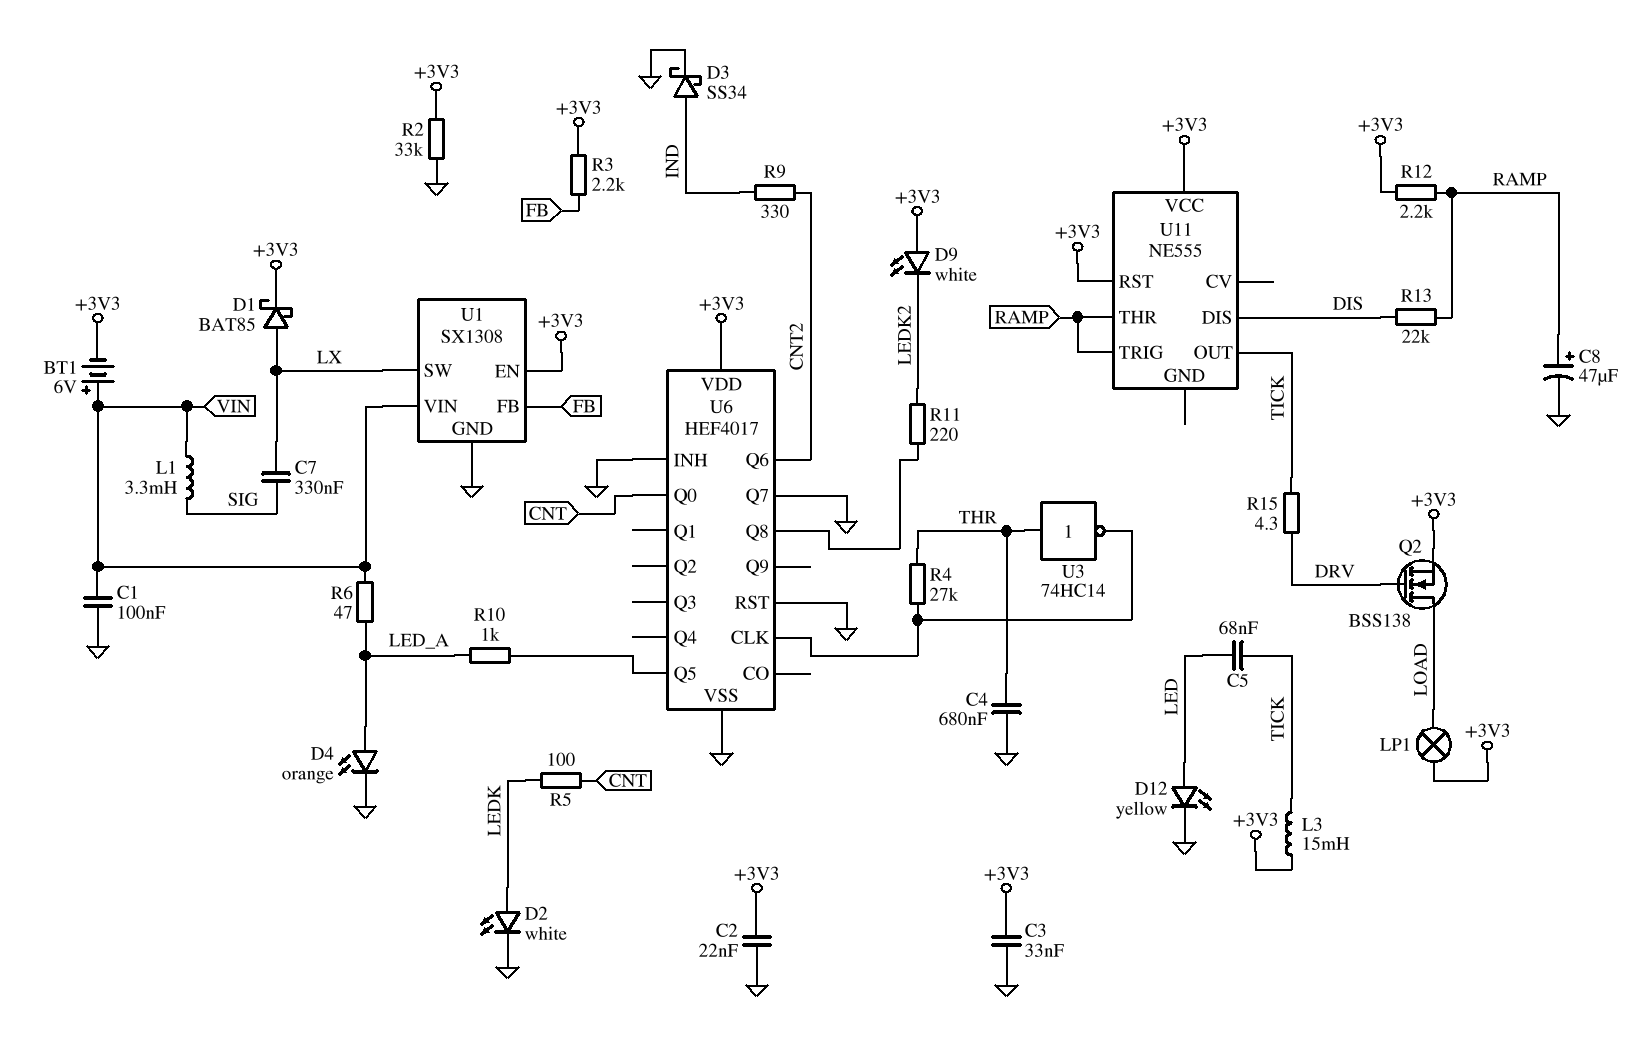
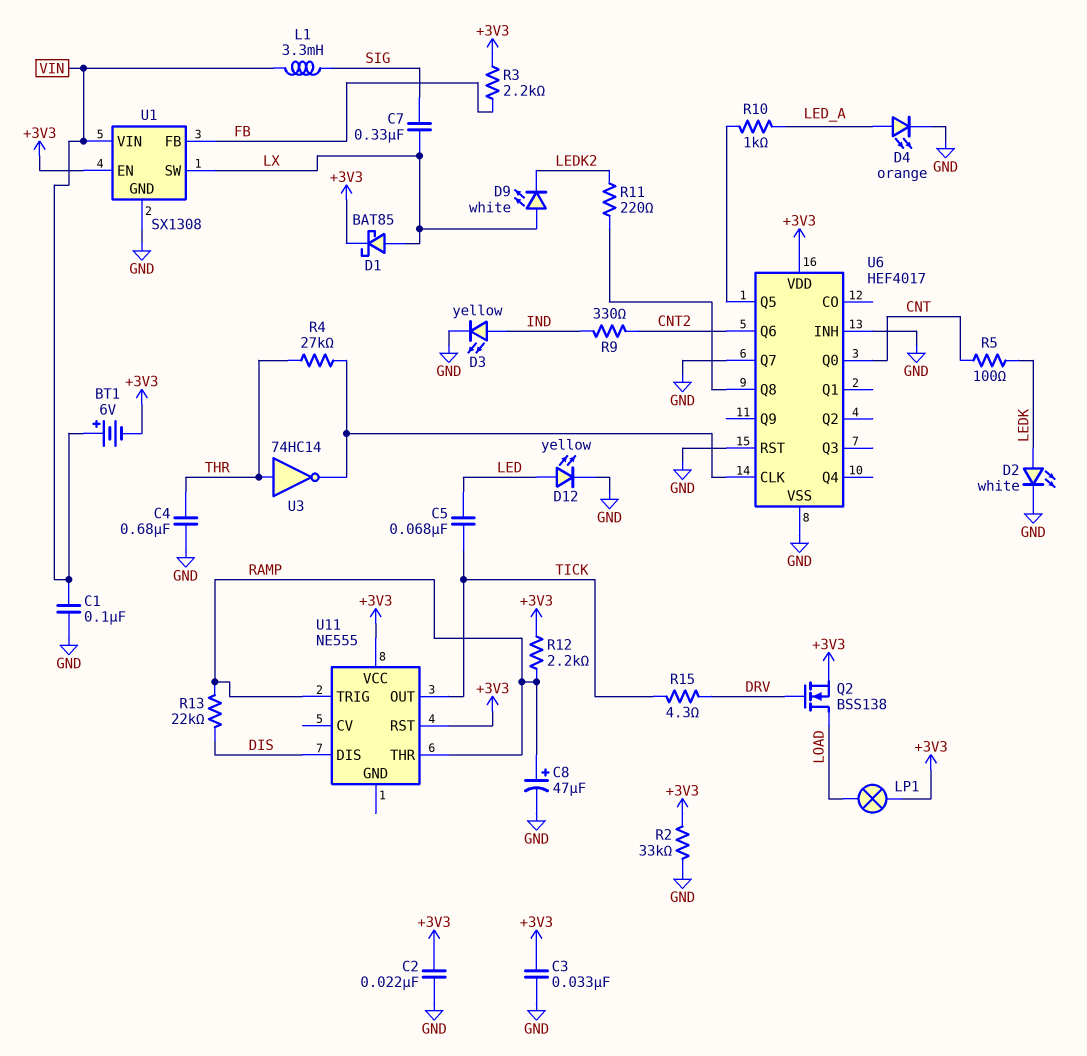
D3: schottky SS34 (A IND, K GND) -> LED yellow (A IND, K GND)
D9: LED white (A +3V3, K LEDK2) -> LED white (A LX, K LEDK2)
L3: 15mH (+3V3, TICK) -> none
R6: 47 (LED_A, VIN) -> none

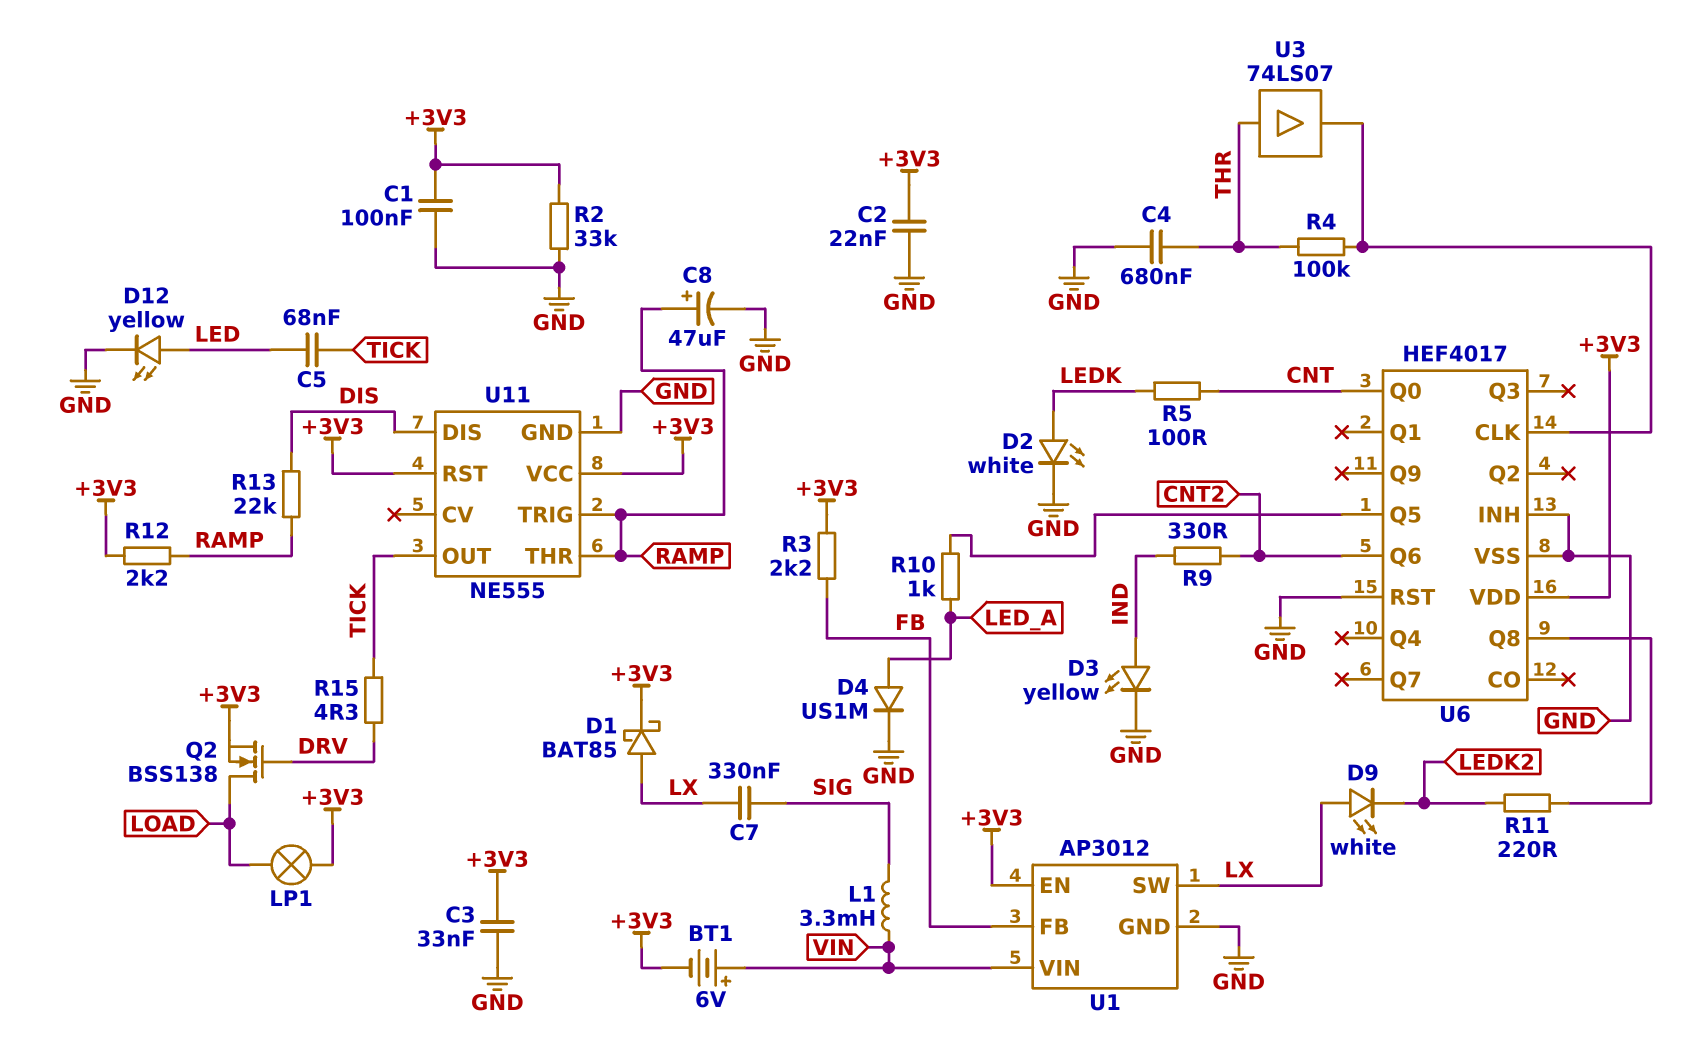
C1: 100nF (GND, VIN) -> 100nF (+3V3, GND)
D4: LED orange (A LED_A, K GND) -> diode US1M (A LED_A, K GND)
R4: 27k (THR, U6/CLK) -> 100k (THR, U6/CLK)
U1: SX1308 -> AP3012
U3: NOT 74HC14 (in THR, out U6/CLK) -> buffer 74LS07 (in THR, out U6/CLK)
U6 pin Q7: GND -> none
U11 pin GND: none -> GND

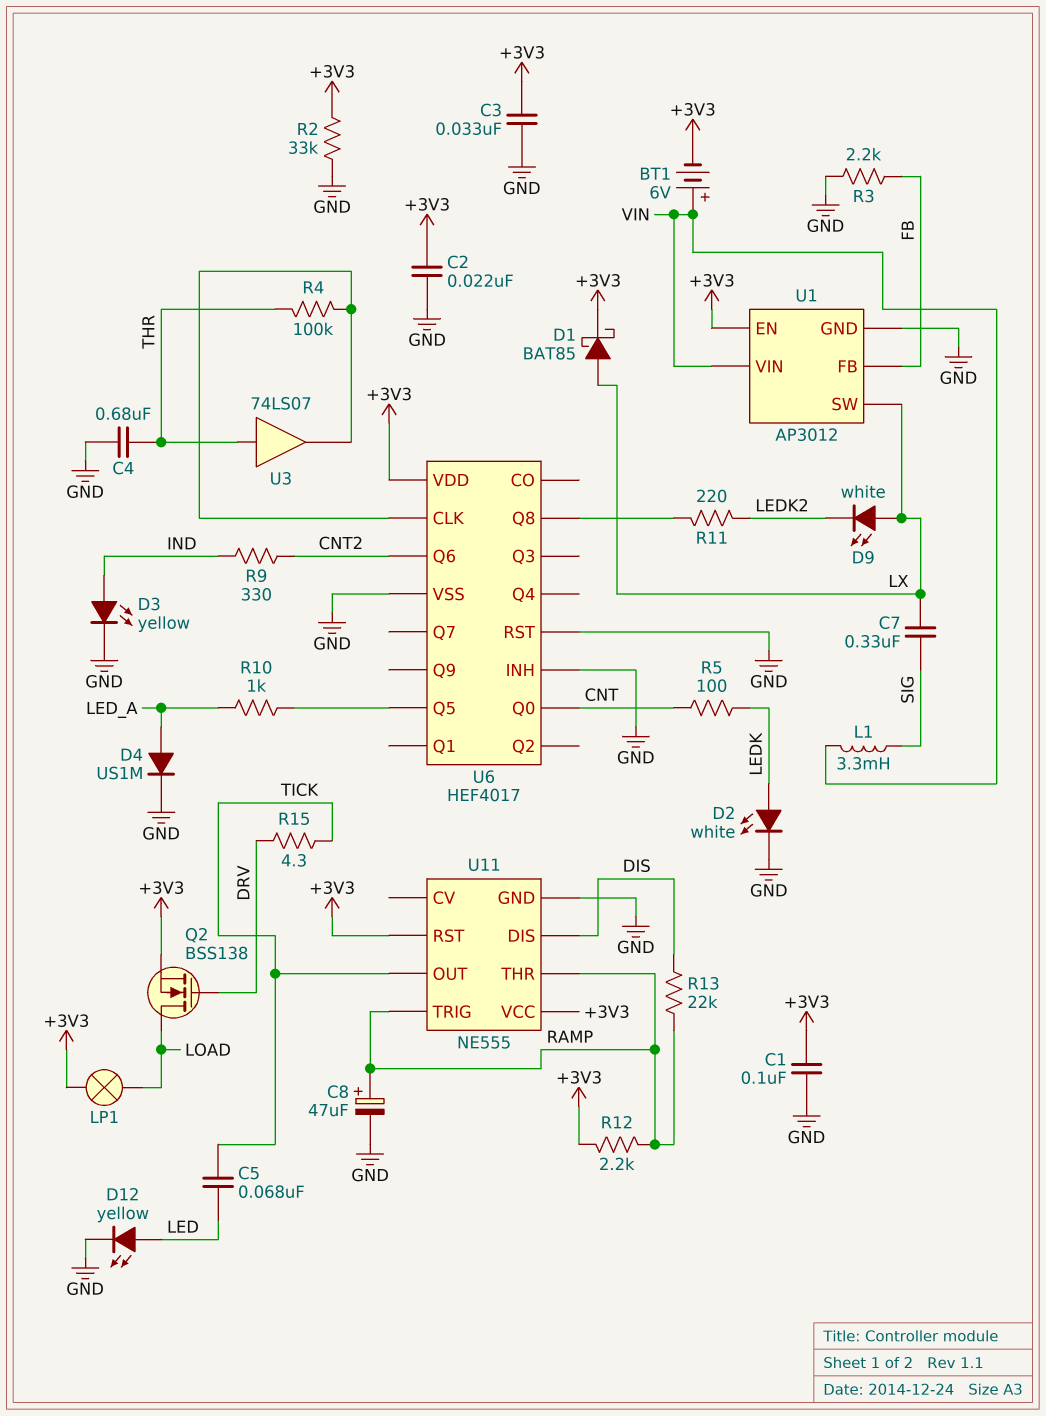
R3: 2.2k (+3V3, FB) -> 2.2k (FB, GND)

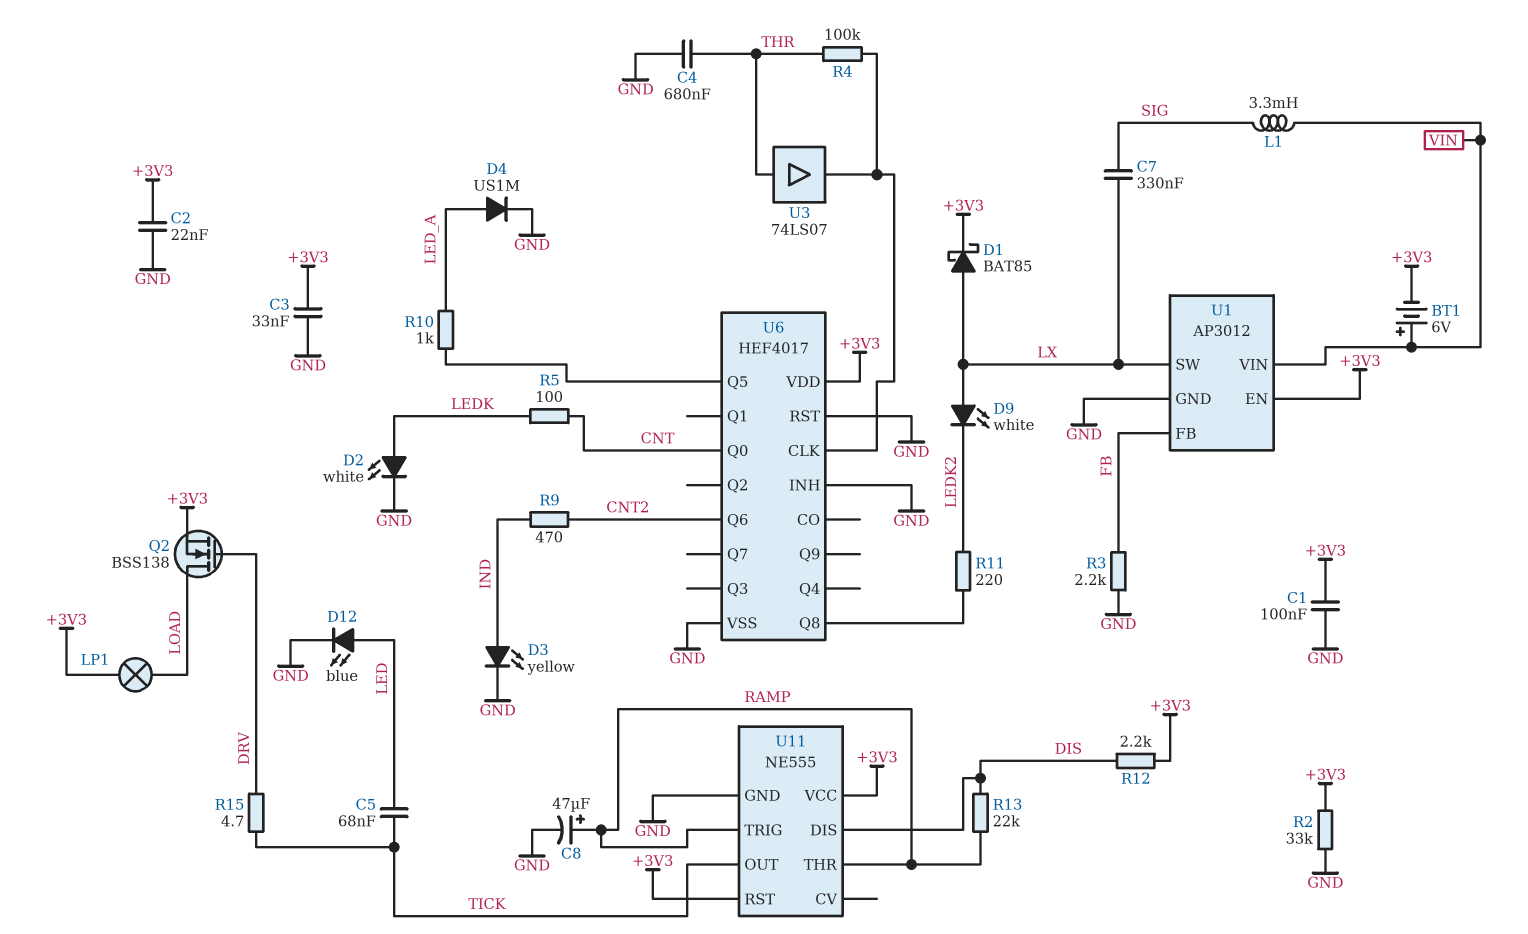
D12: LED yellow (A LED, K GND) -> LED blue (A LED, K GND)
R9: 330 (CNT2, IND) -> 470 (CNT2, IND)
R12: 2.2k (+3V3, RAMP) -> 2.2k (+3V3, DIS)
R15: 4.3 (DRV, TICK) -> 4.7 (DRV, TICK)

